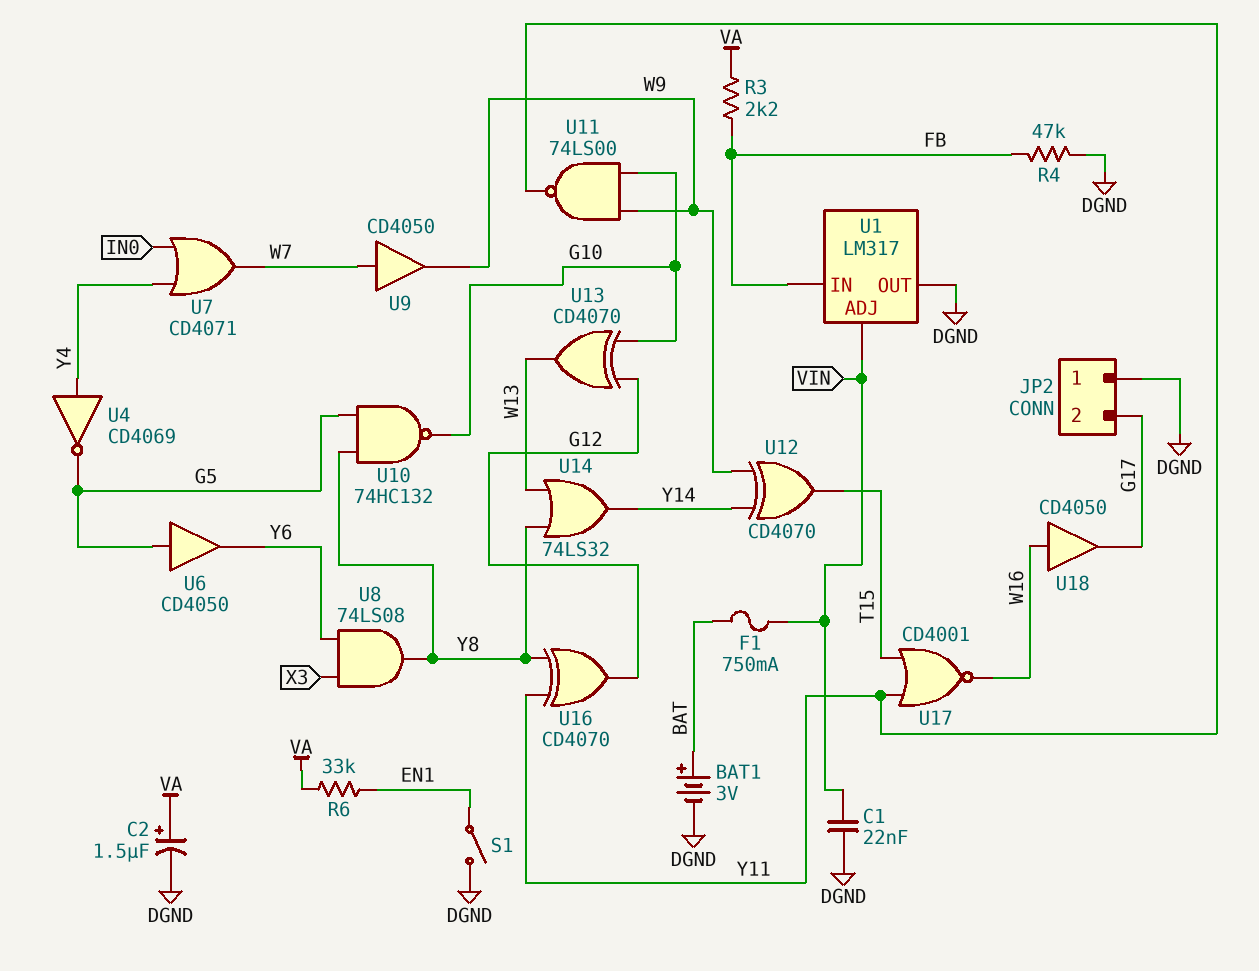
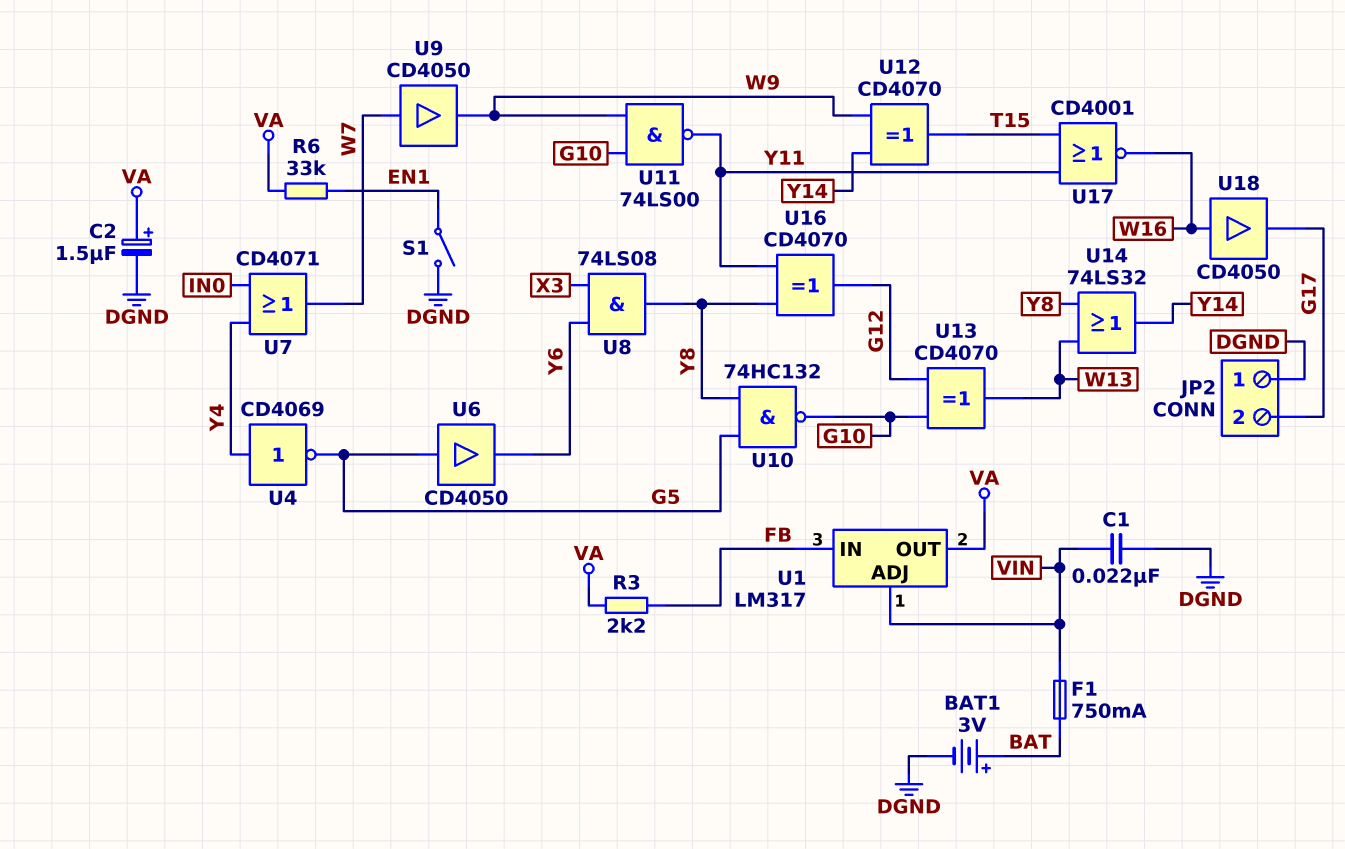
R4: 47k (DGND, FB) -> none
U1 pin OUT: DGND -> VA

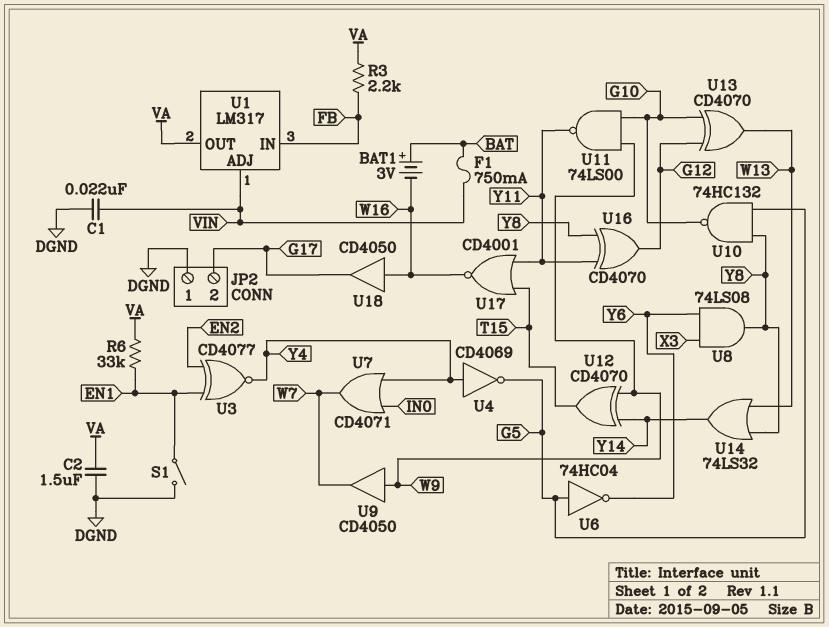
BAT1: 3V (plus BAT, minus DGND) -> 3V (plus BAT, minus W16)
C2: 1.5uF (plus VA, minus DGND) -> 1.5uF (DGND, VA)
U3: none -> XNOR CD4077 (in EN1, in EN2, out Y4)
U6: buffer CD4050 (in G5, out Y6) -> NOT 74HC04 (in G5, out Y6)
U9: buffer CD4050 (in W7, out W9) -> buffer CD4050 (in W9, out W7)

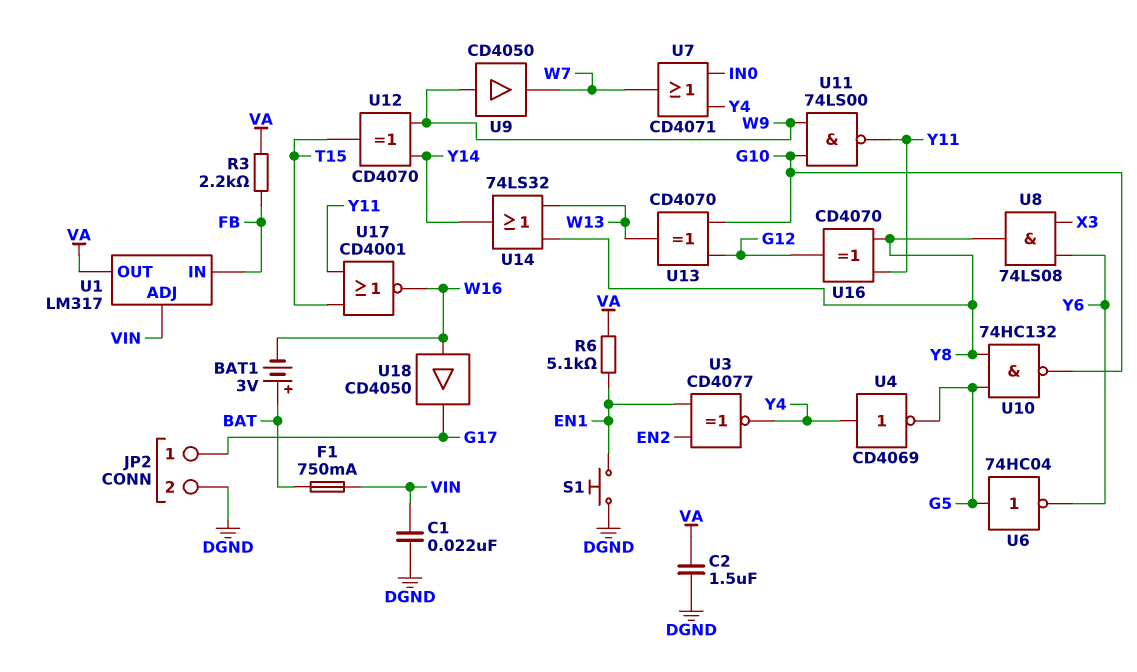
JP2 pin 1: DGND -> G17
JP2 pin 2: G17 -> DGND
R6: 33k (EN1, VA) -> 5.1k (EN1, VA)
S1: switch (DGND, EN1) -> button (DGND, EN1)

